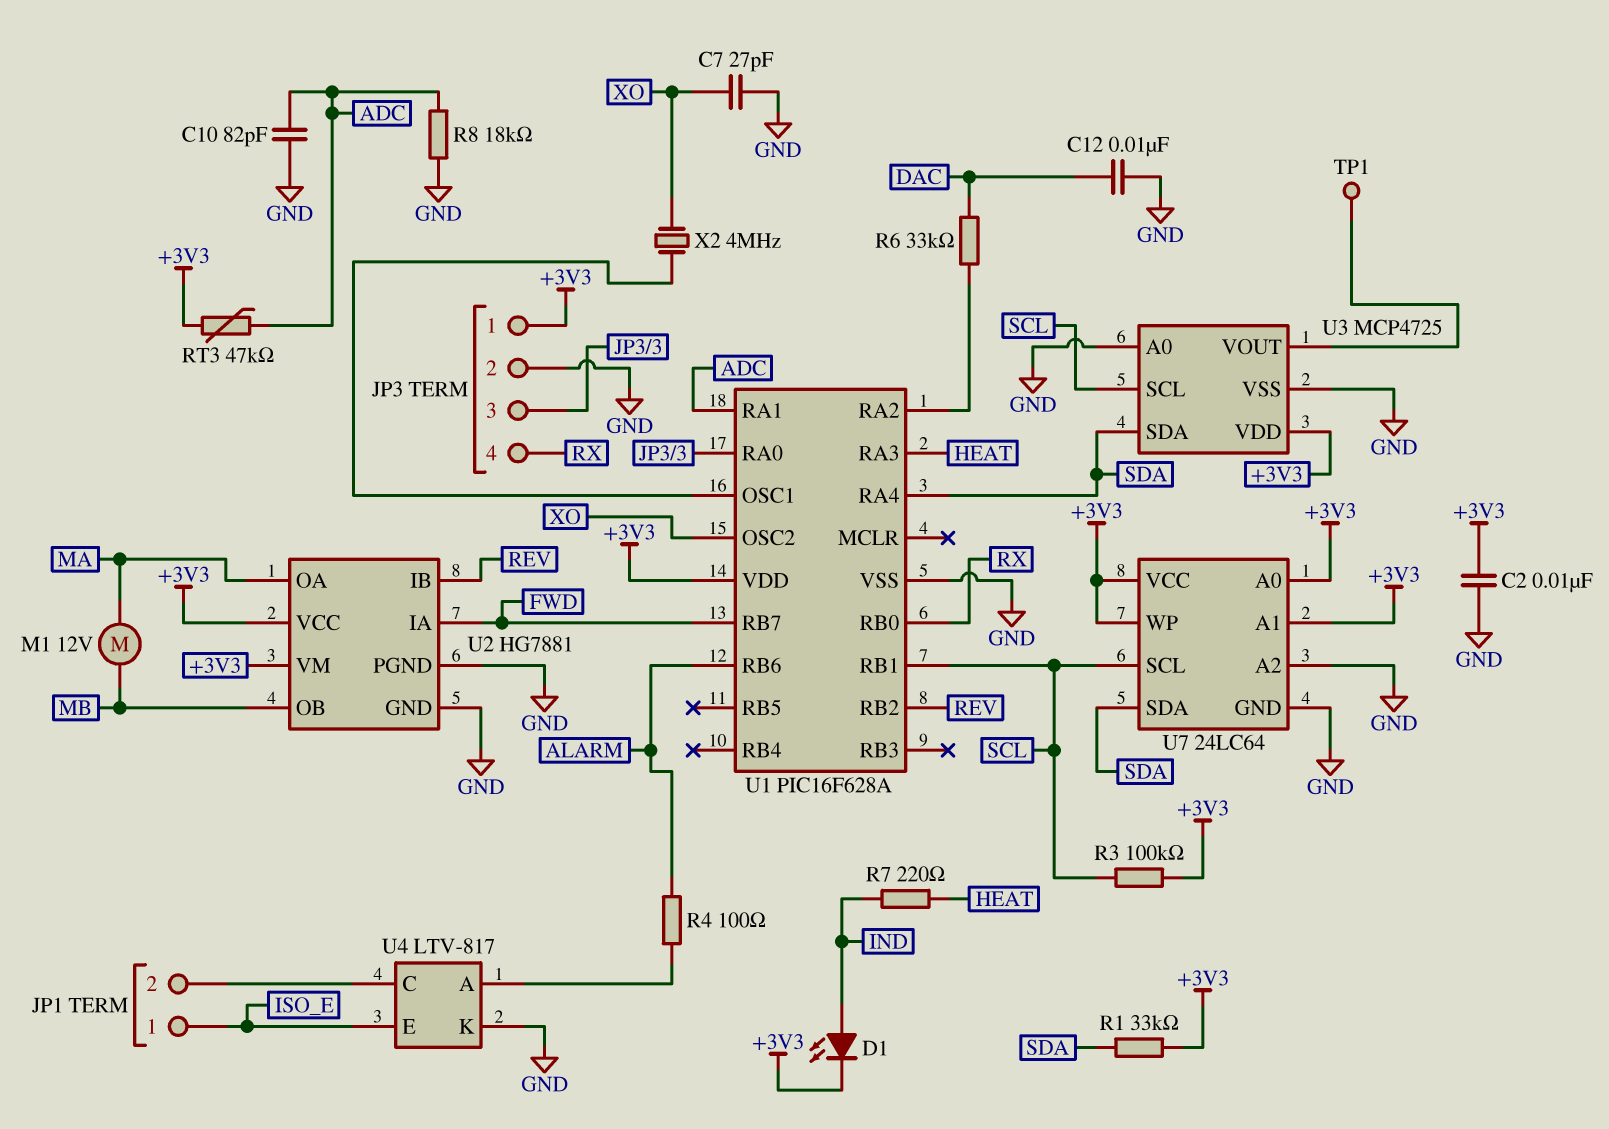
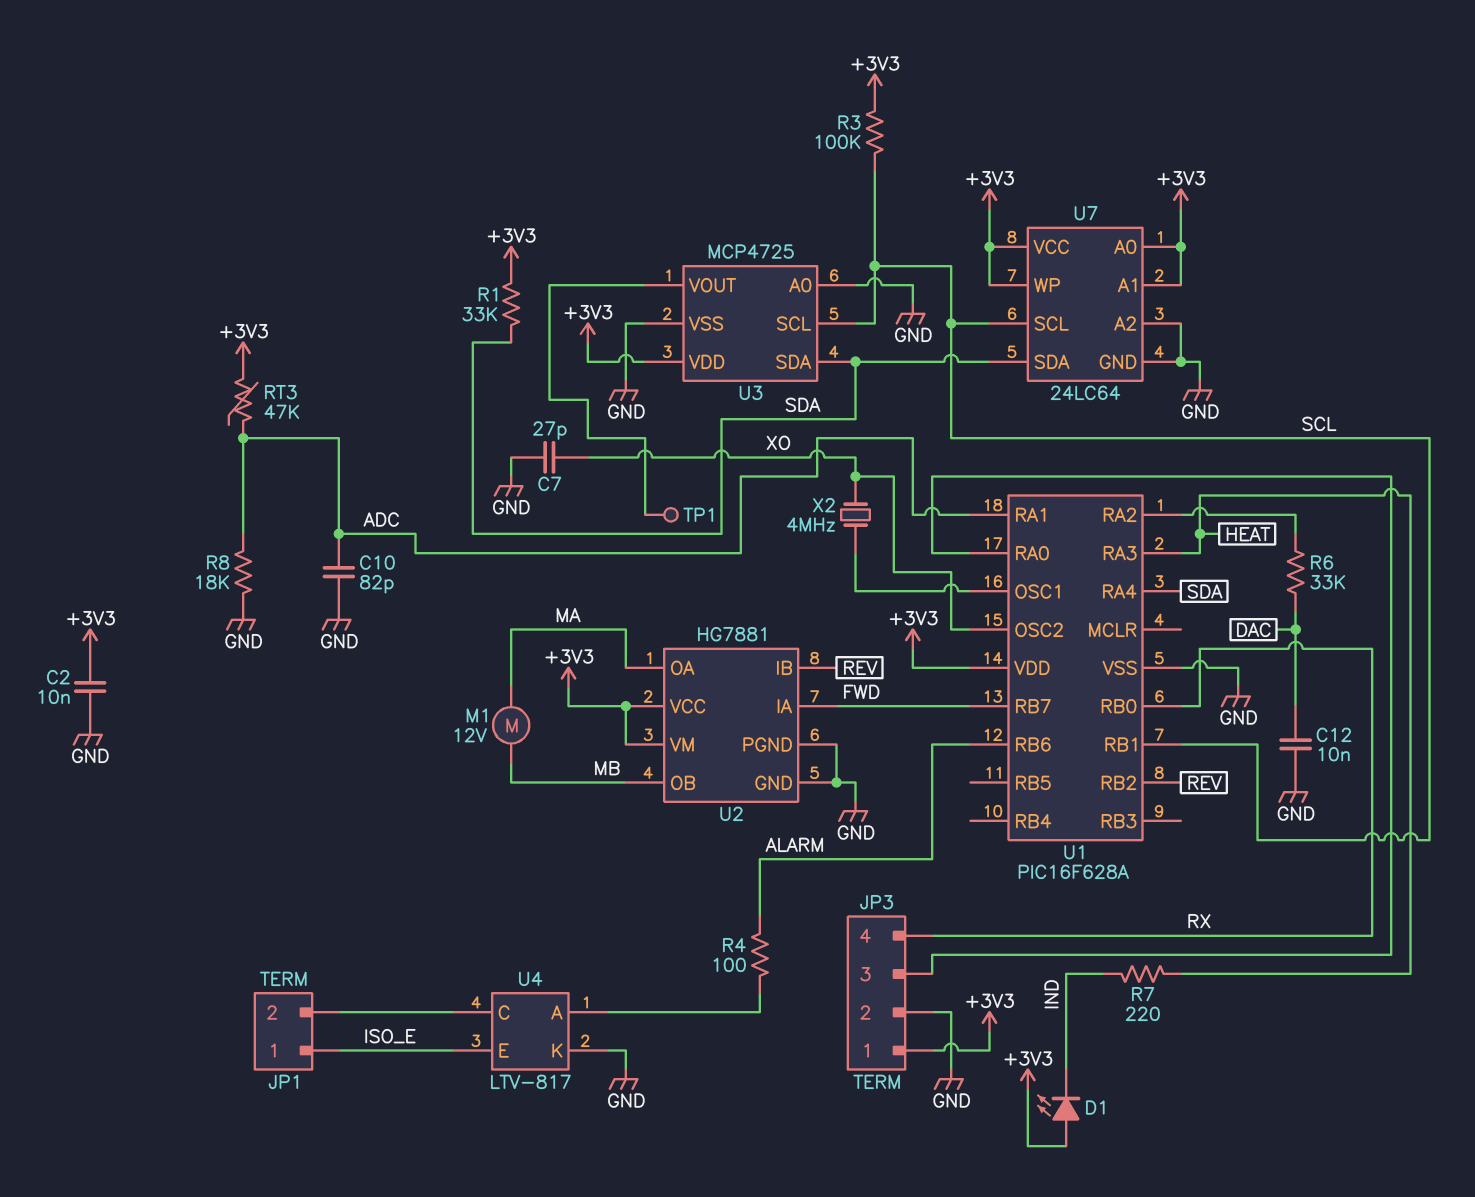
D1: LED (A IND, K +3V3) -> LED (A +3V3, K IND)

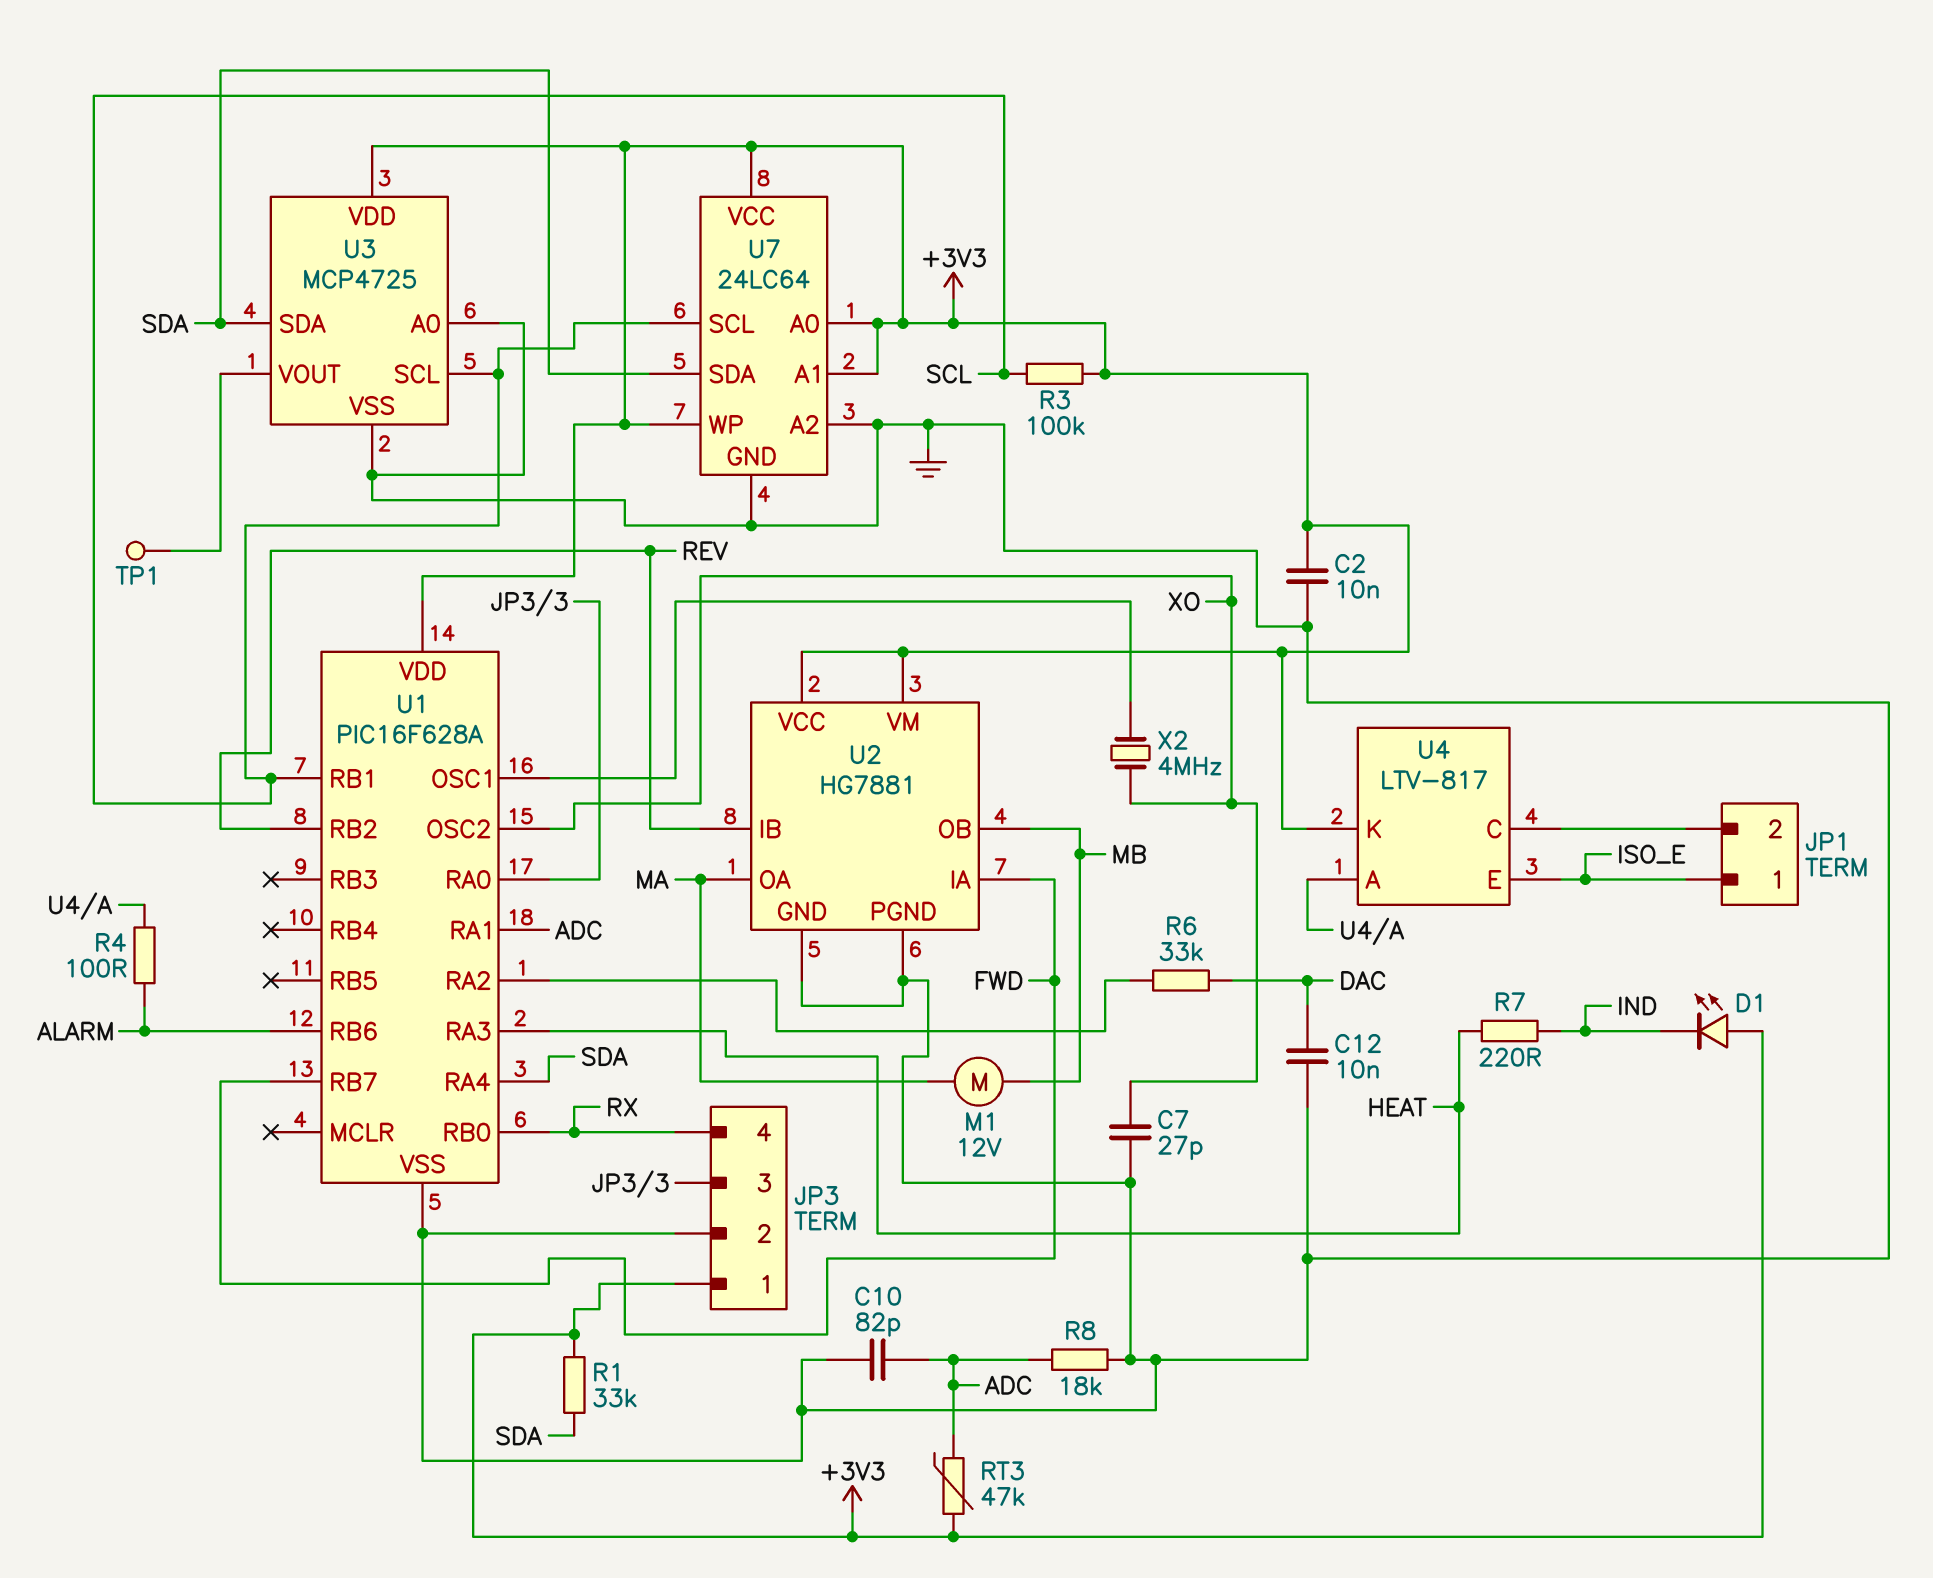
U4 pin K: GND -> +3V3

